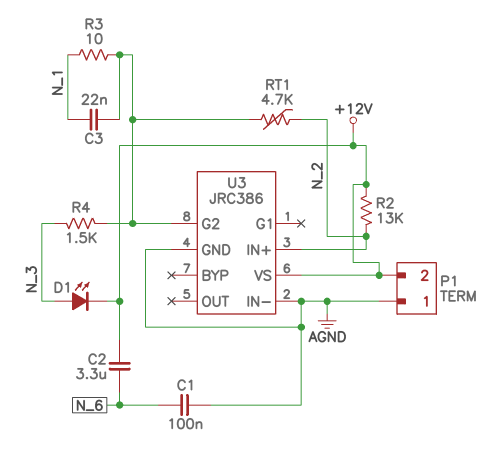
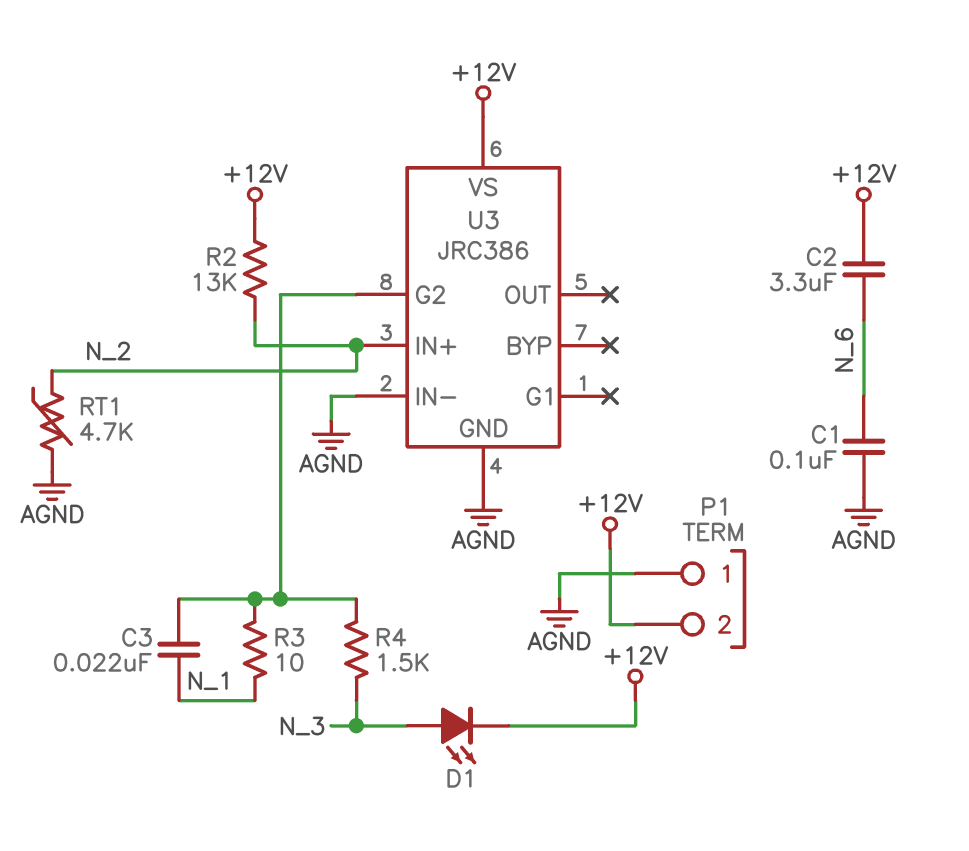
RT1: 4.7k (N_2, U3/G2) -> 4.7k (AGND, N_2)

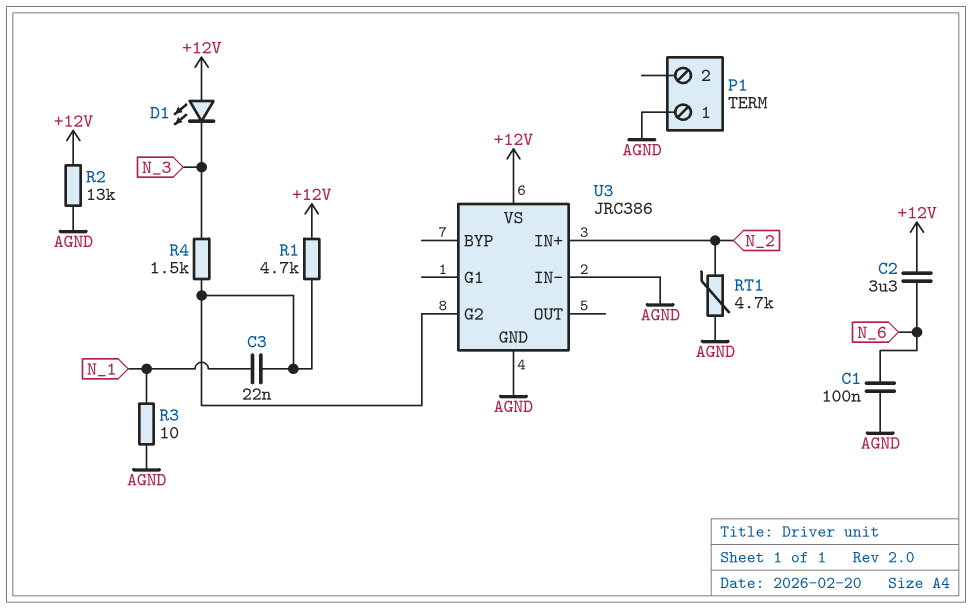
D1: LED (A N_3, K +12V) -> LED (A +12V, K N_3)
P1 pin 2: +12V -> none
R1: none -> 4.7k (+12V, U3/G2)
R2: 13k (+12V, N_2) -> 13k (+12V, AGND)
R3: 10 (N_1, U3/G2) -> 10 (AGND, N_1)

